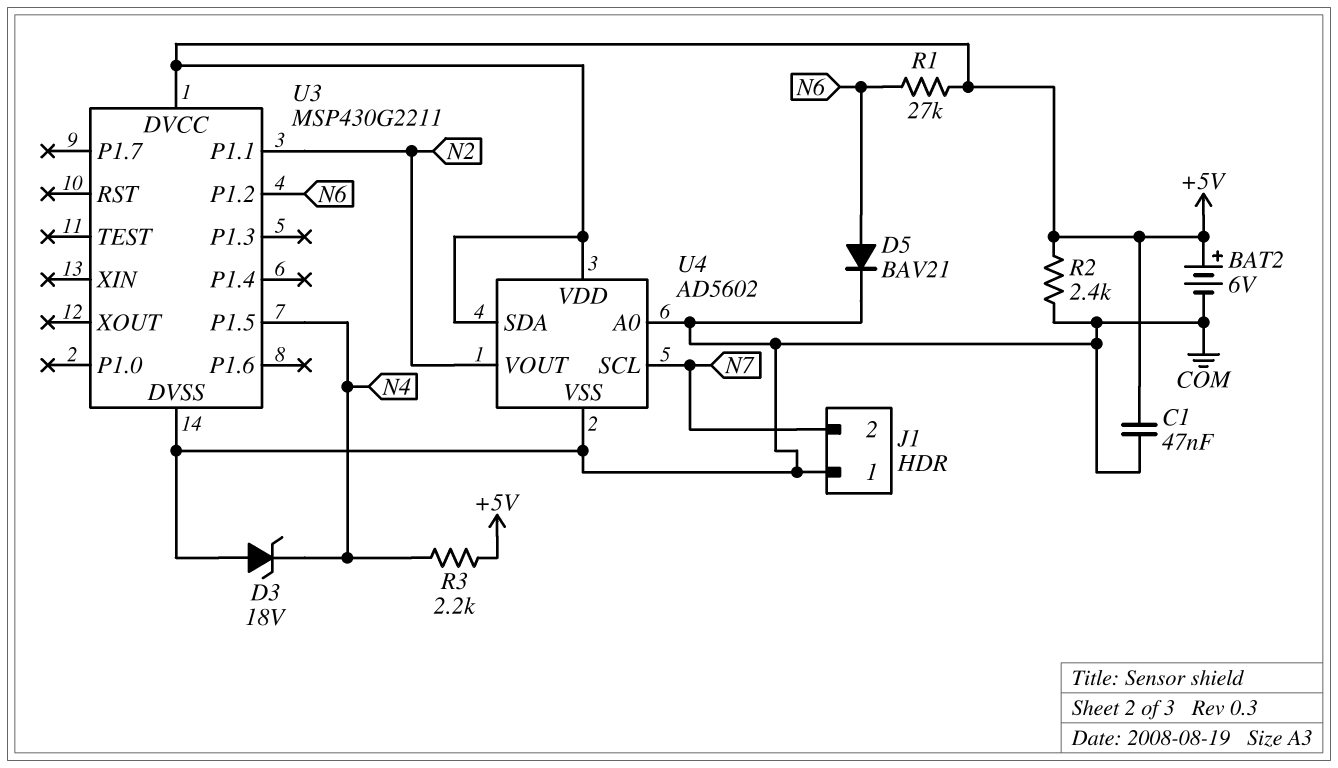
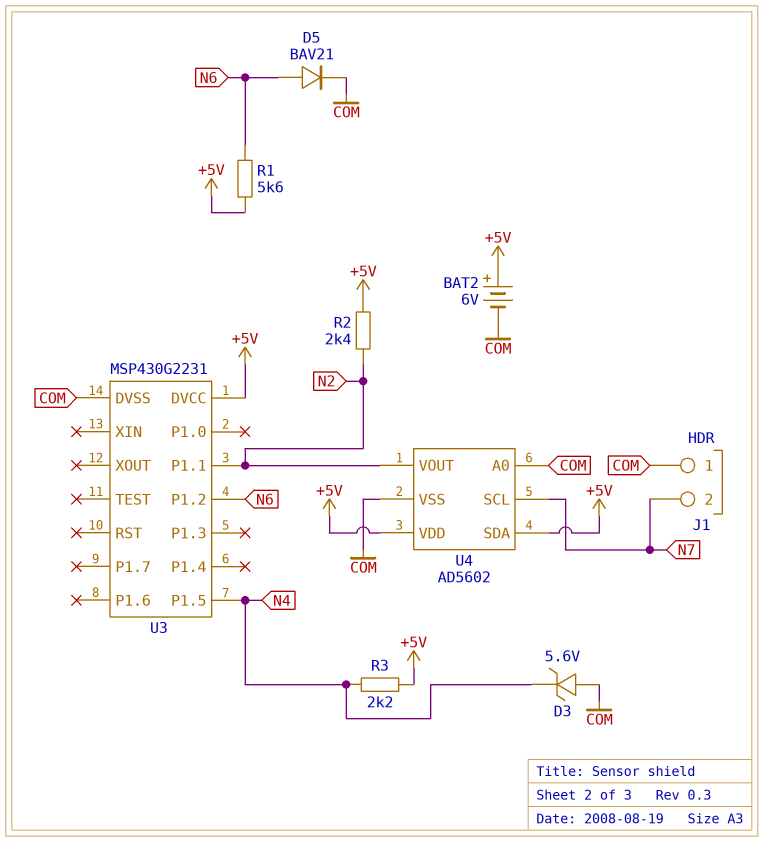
C1: 47nF (+5V, COM) -> none
D3: zener 18V (A COM, K N4) -> zener 5.6V (A COM, K N4)
R1: 27k (+5V, N6) -> 5.6k (+5V, N6)
R2: 2.4k (+5V, COM) -> 2.4k (+5V, N2)
U3: MSP430G2211 -> MSP430G2231

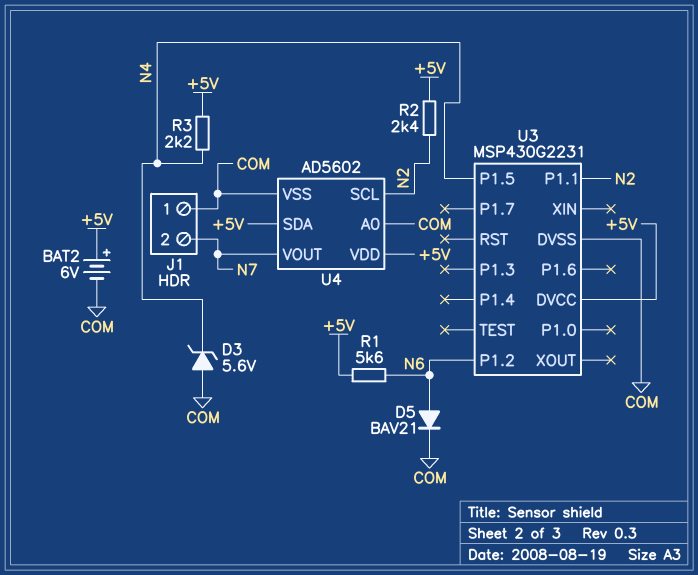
U4 pin SCL: N7 -> N2
U4 pin VOUT: N2 -> N7

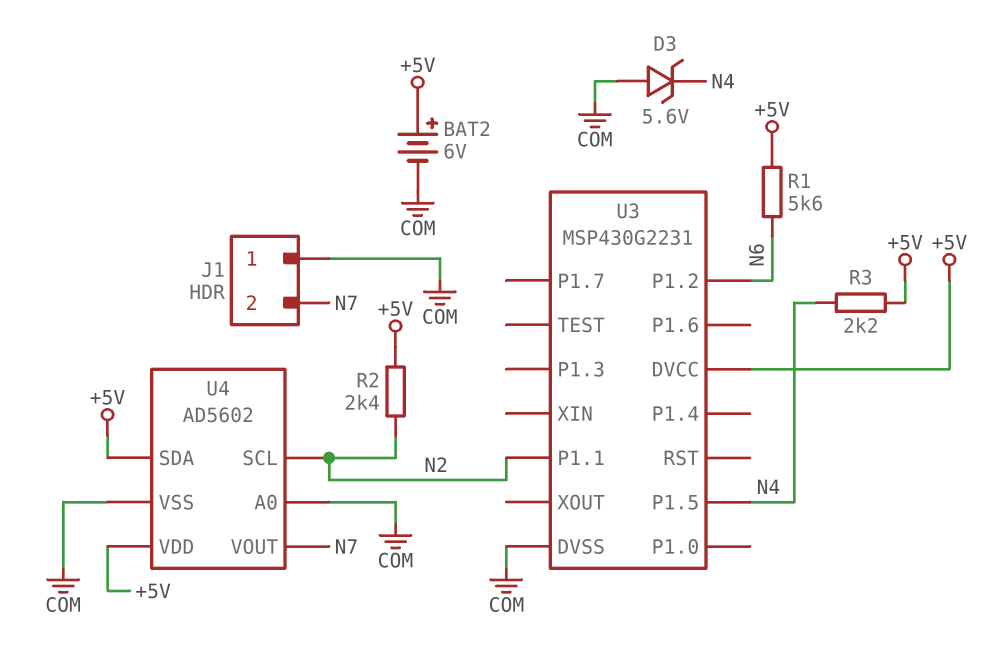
D5: diode BAV21 (A N6, K COM) -> none

